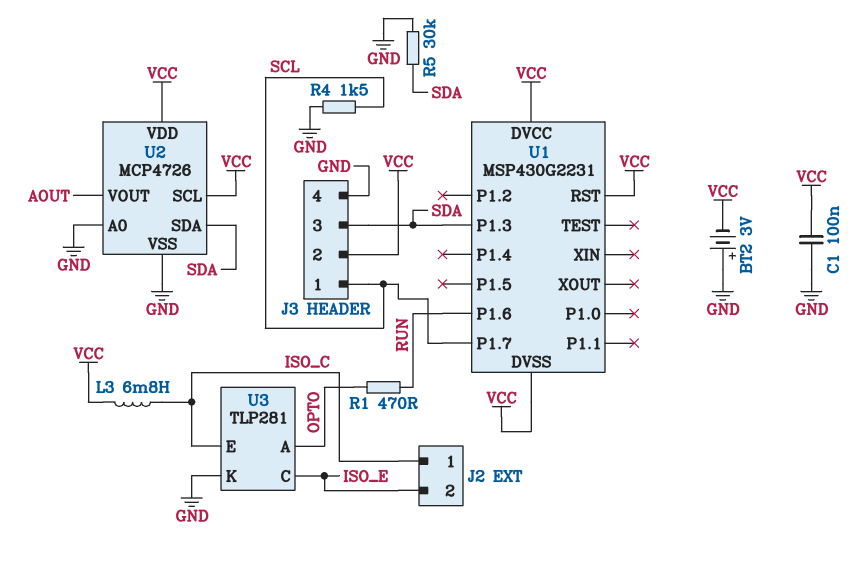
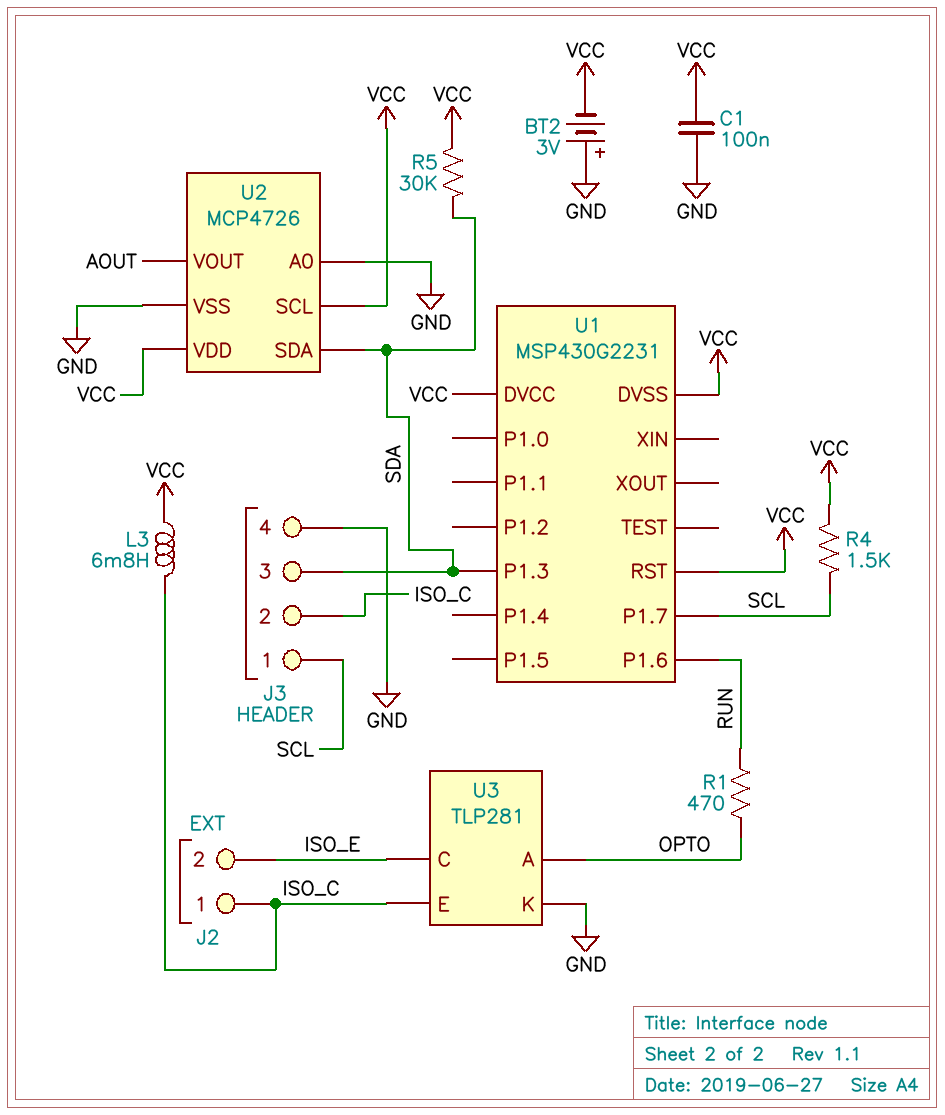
J3 pin 2: VCC -> ISO_C
R4: 1.5k (GND, SCL) -> 1.5k (SCL, VCC)
R5: 30k (GND, SDA) -> 30k (SDA, VCC)

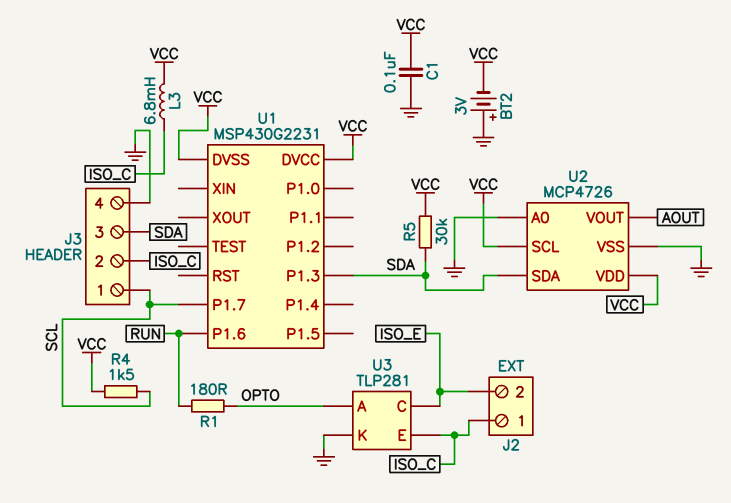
R1: 470 (OPTO, RUN) -> 180 (OPTO, RUN)
U1 pin RST: VCC -> none

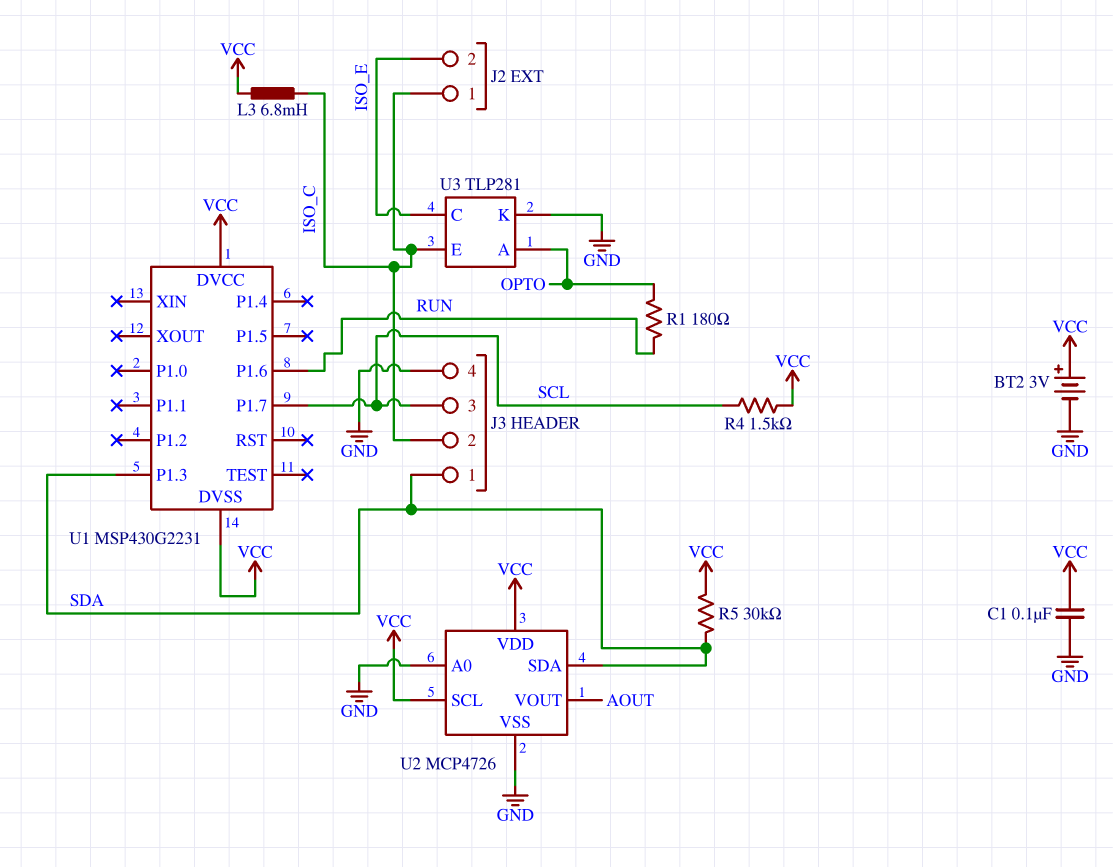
BT2: 3V (plus GND, minus VCC) -> 3V (plus VCC, minus GND)
J3 pin 1: SCL -> SDA
J3 pin 3: SDA -> SCL

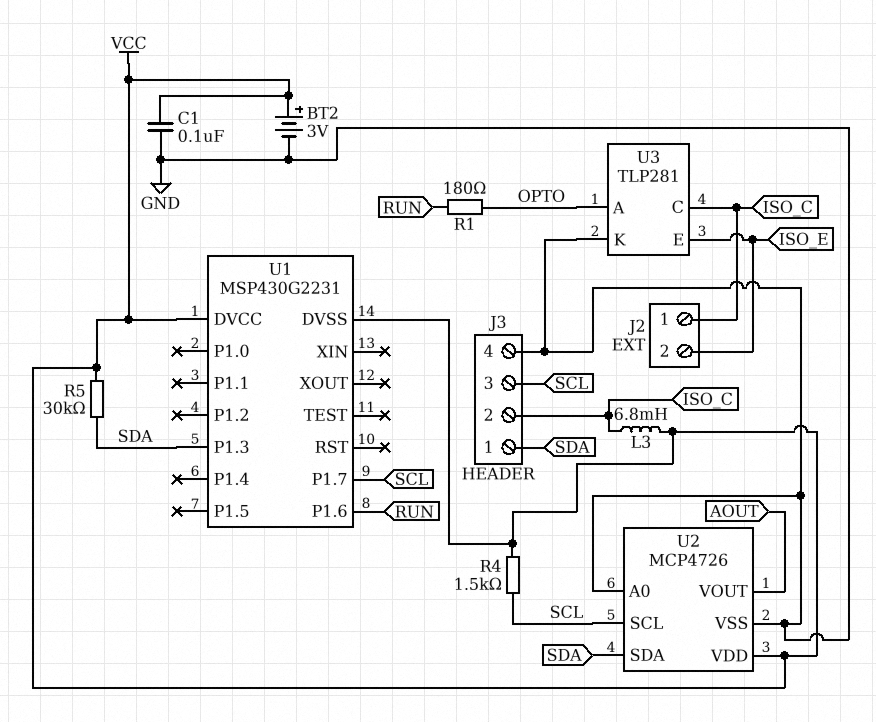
U2 pin SCL: VCC -> SCL
U3 pin C: ISO_E -> ISO_C
U3 pin E: ISO_C -> ISO_E

